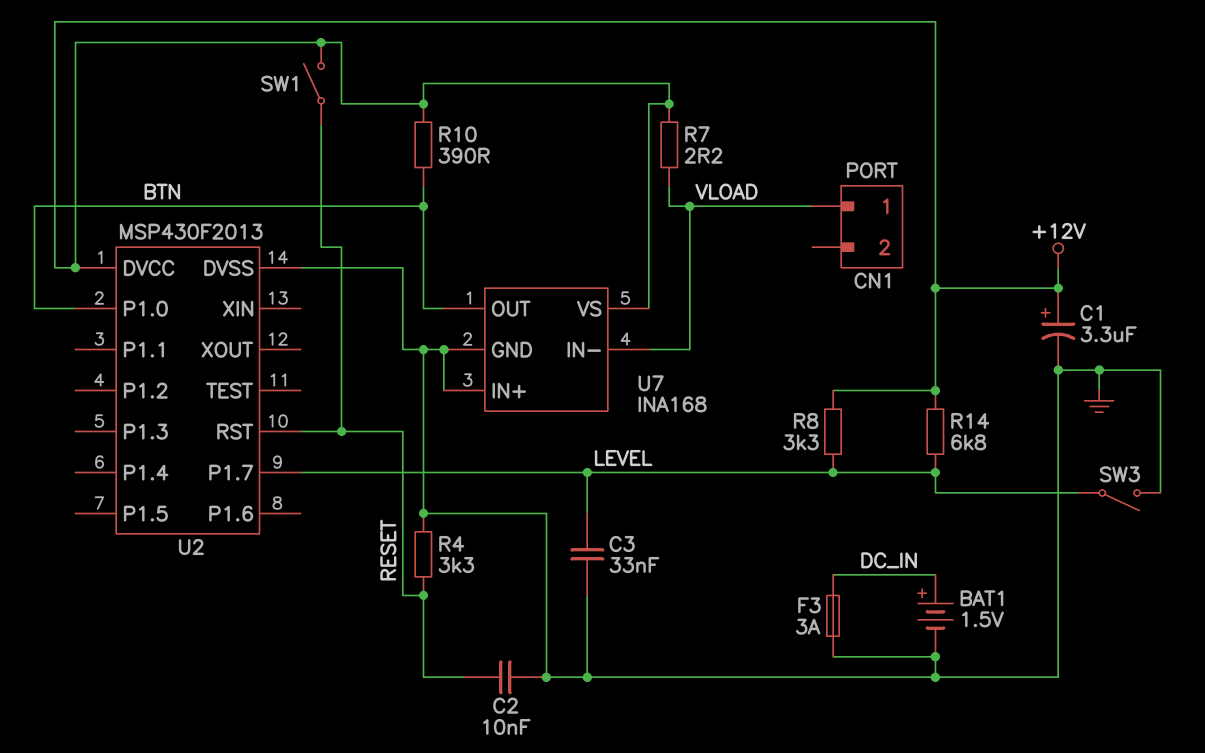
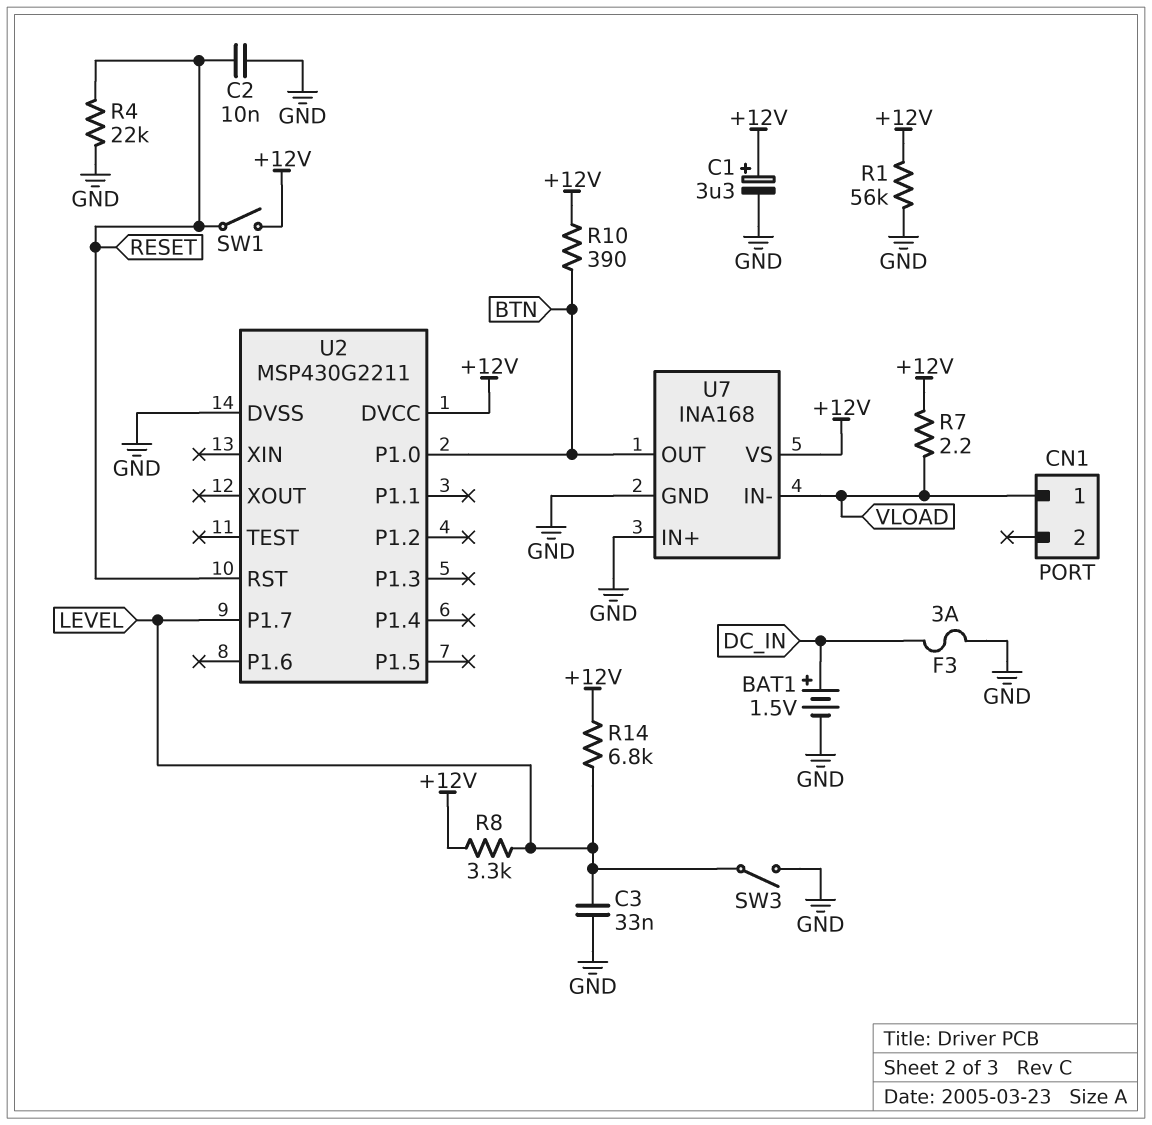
R1: none -> 56k (+12V, GND)
R4: 3.3k (GND, RESET) -> 22k (GND, RESET)
U2: MSP430F2013 -> MSP430G2211

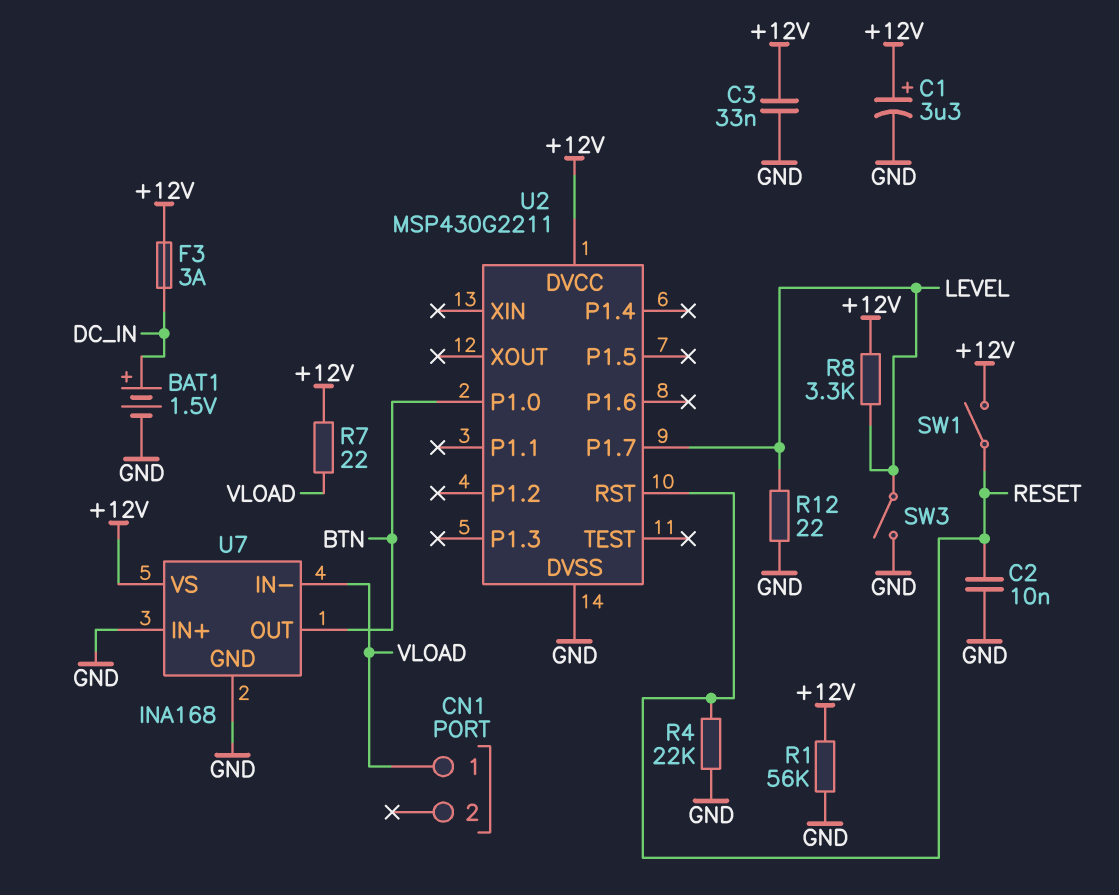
C3: 33nF (GND, LEVEL) -> 33nF (+12V, GND)
F3: 3A (DC_IN, GND) -> 3A (+12V, DC_IN)
R7: 2.2 (+12V, VLOAD) -> 22 (+12V, VLOAD)
R10: 390 (+12V, BTN) -> none
R12: none -> 22 (GND, LEVEL)
R14: 6.8k (+12V, LEVEL) -> none

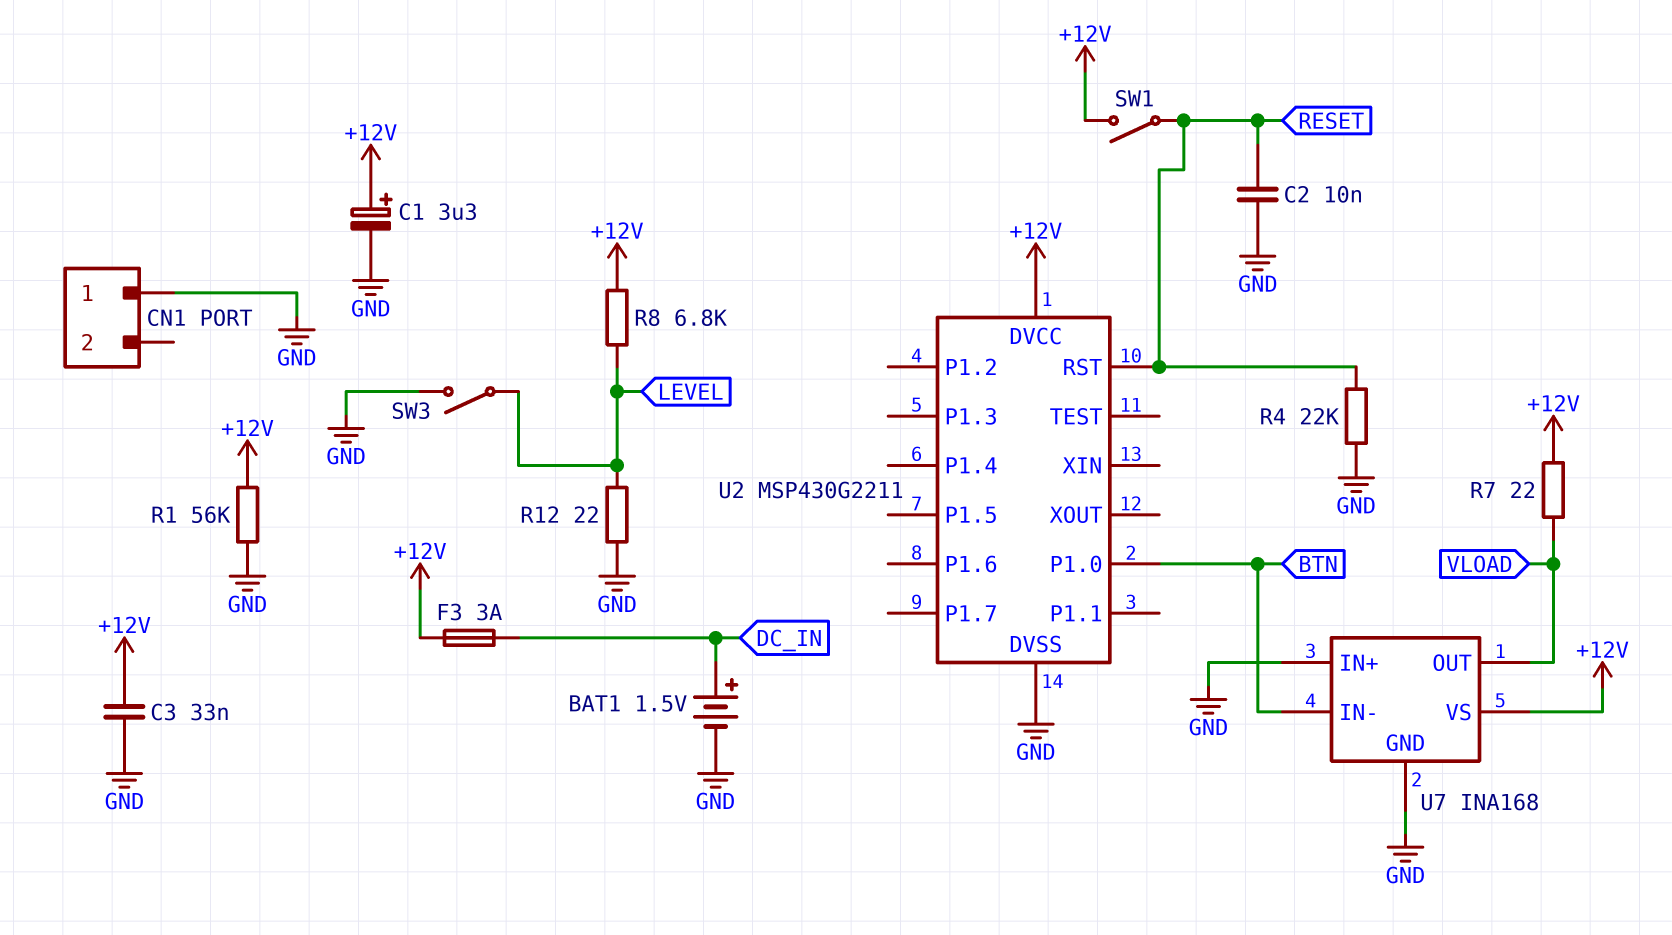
CN1 pin 1: VLOAD -> GND
R8: 3.3k (+12V, LEVEL) -> 6.8k (+12V, LEVEL)
U2 pin P1.7: LEVEL -> none
U7 pin IN-: VLOAD -> BTN
U7 pin OUT: BTN -> VLOAD

